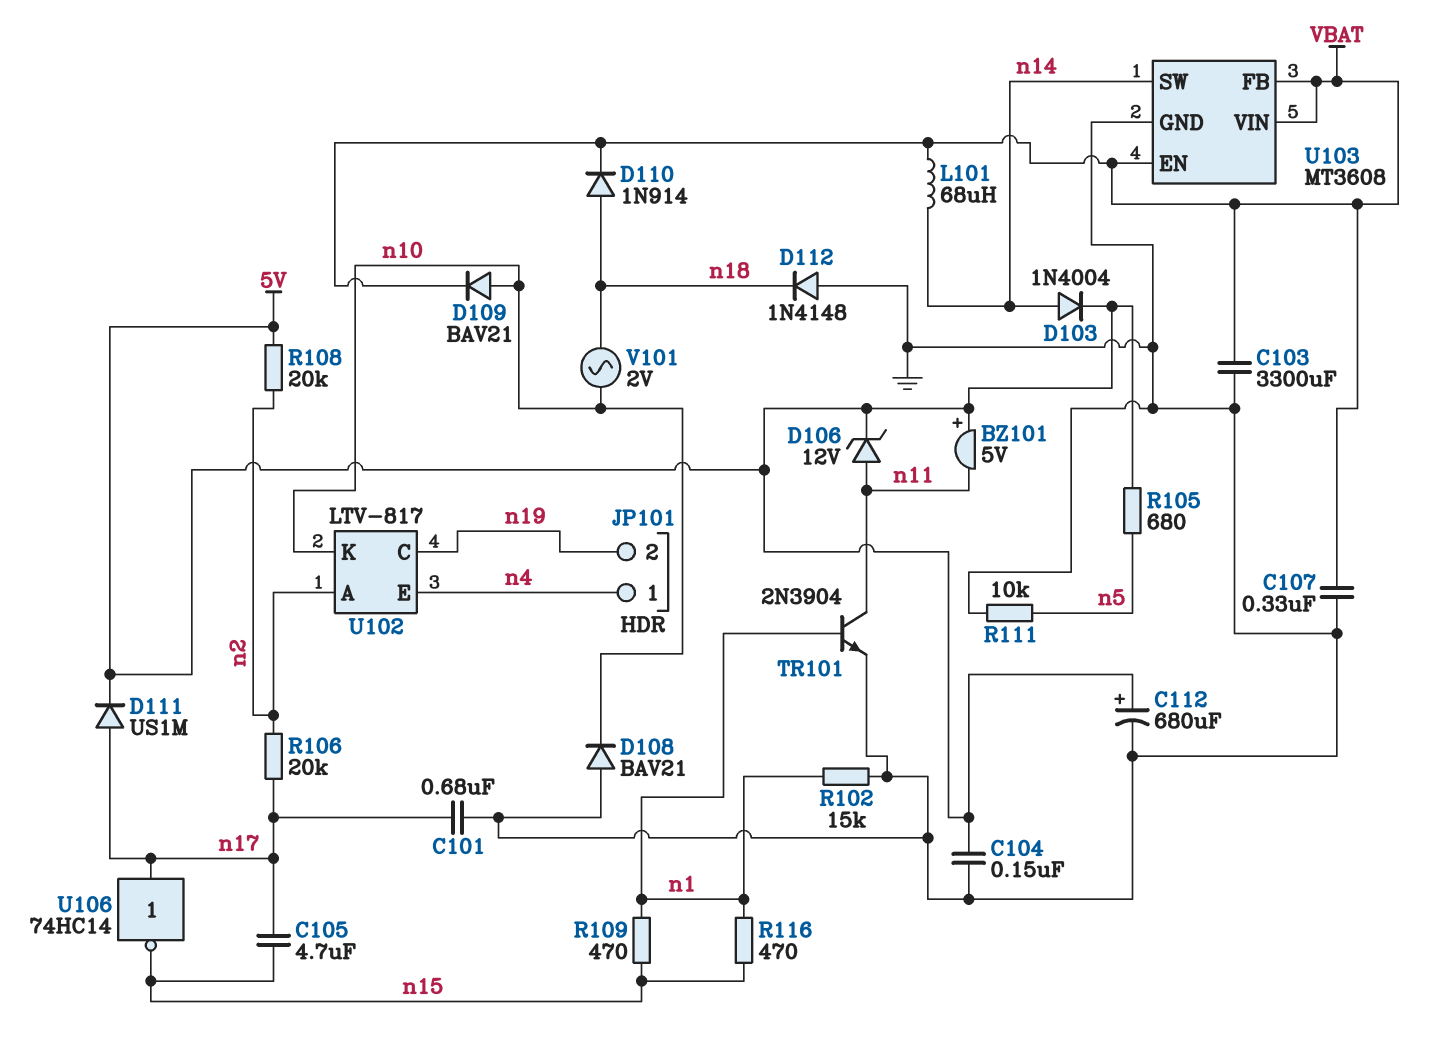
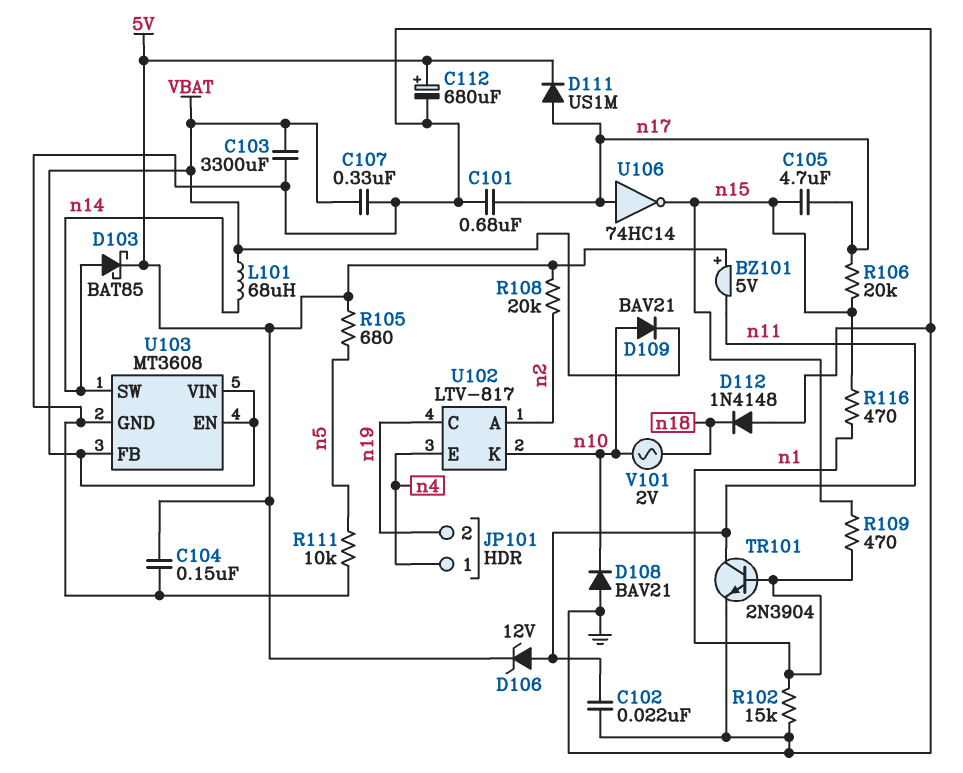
C102: none -> 22nF (GND, n11)
D103: diode 1N4004 (A n14, K 5V) -> schottky BAT85 (A n14, K 5V)
D110: diode 1N914 (A n18, K VBAT) -> none
R106: 20k (n2, n17) -> 20k (n15, n17)

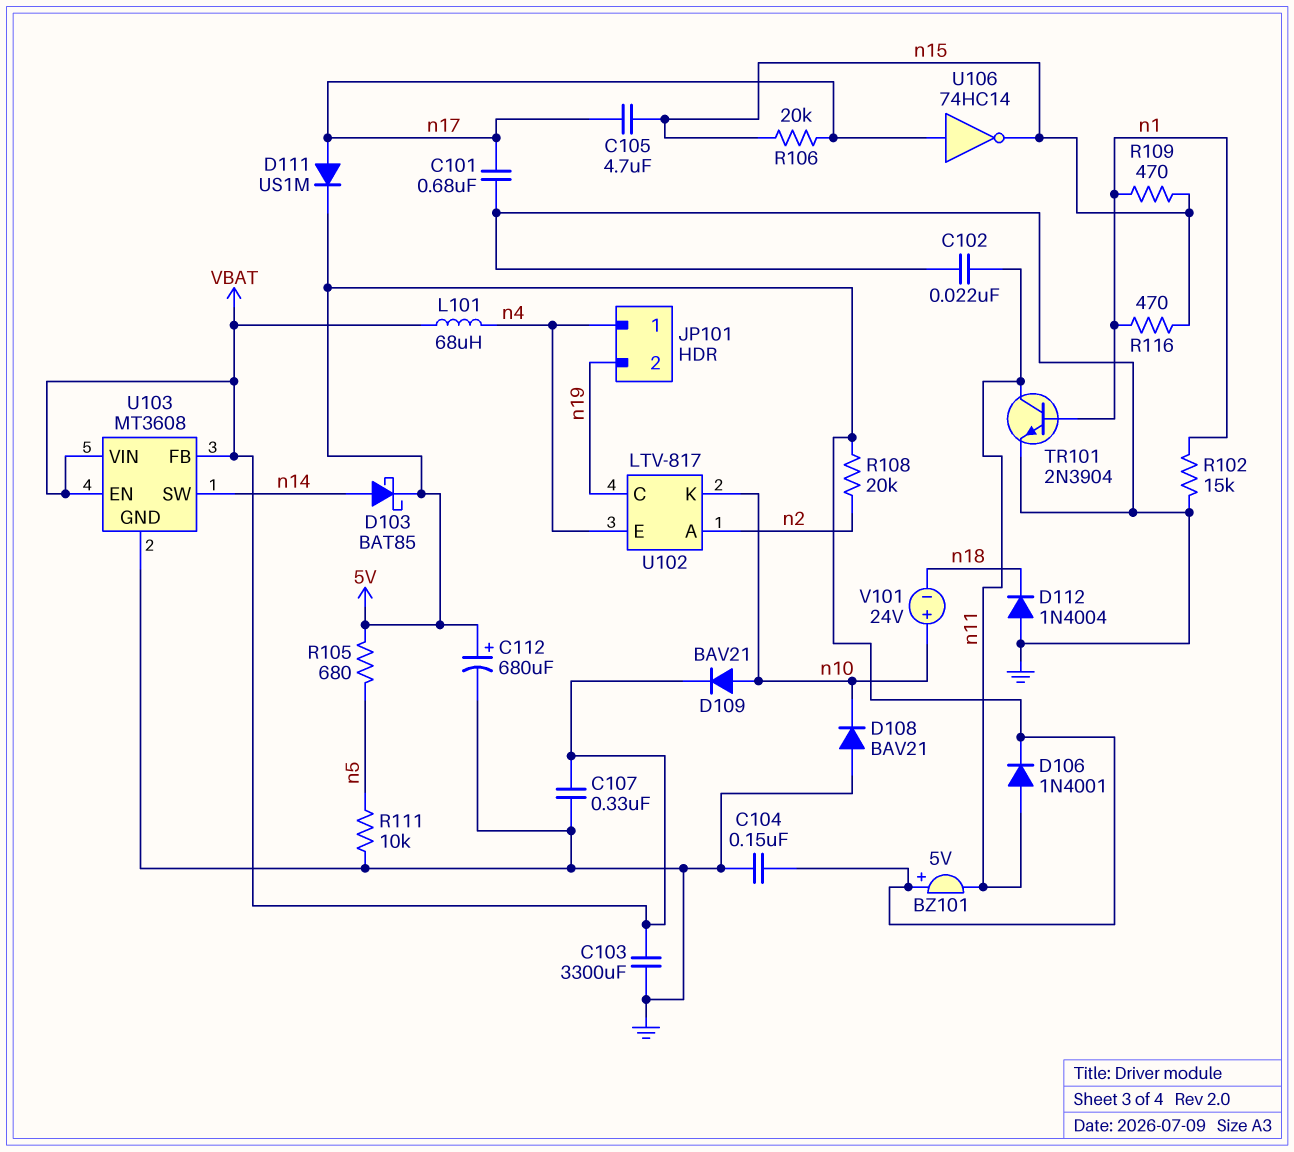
D106: zener 12V (A n11, K 5V) -> diode 1N4001 (A n11, K 5V)
D112: diode 1N4148 (A GND, K n18) -> diode 1N4004 (A GND, K n18)
L101: 68uH (VBAT, n14) -> 68uH (VBAT, n4)
V101: AC 2V (n10, n18) -> 24V (plus n10, minus n18)

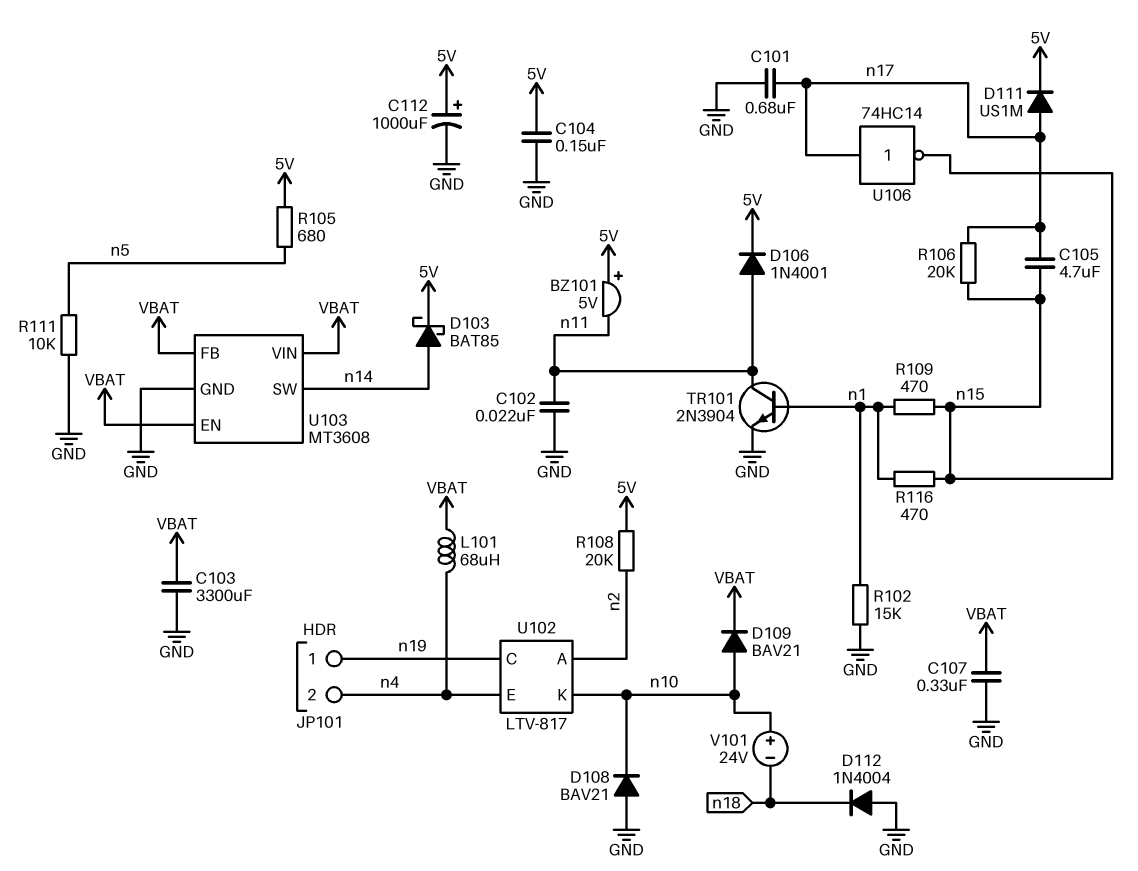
C112: 680uF (plus 5V, minus GND) -> 1000uF (plus 5V, minus GND)
JP101 pin 1: n4 -> n19
JP101 pin 2: n19 -> n4

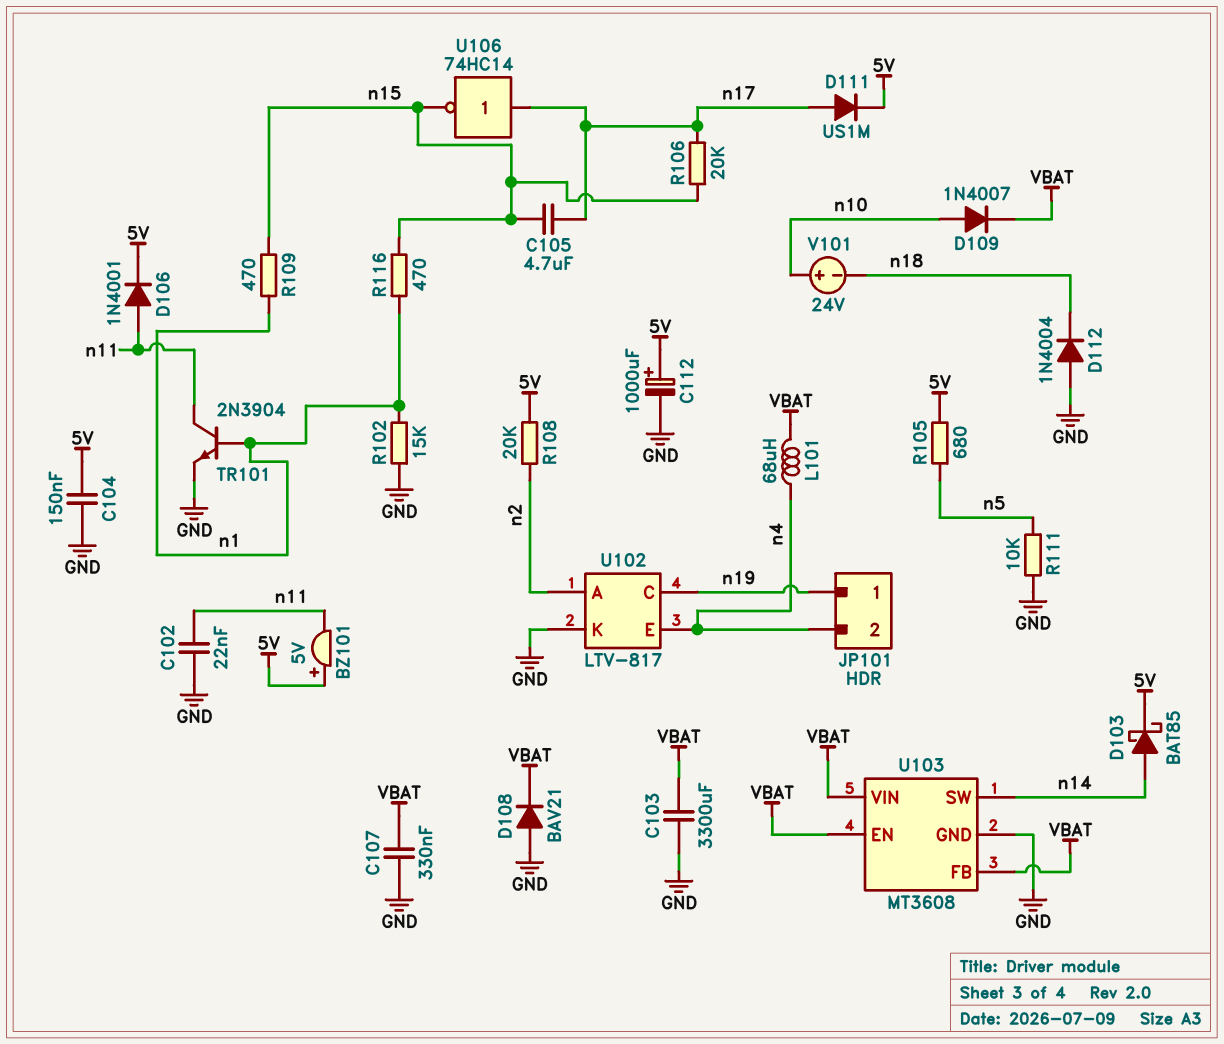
C101: 680nF (GND, n17) -> none
D108: diode BAV21 (A GND, K n10) -> diode BAV21 (A GND, K VBAT)
D109: diode BAV21 (A n10, K VBAT) -> diode 1N4007 (A n10, K VBAT)
U102 pin K: n10 -> GND

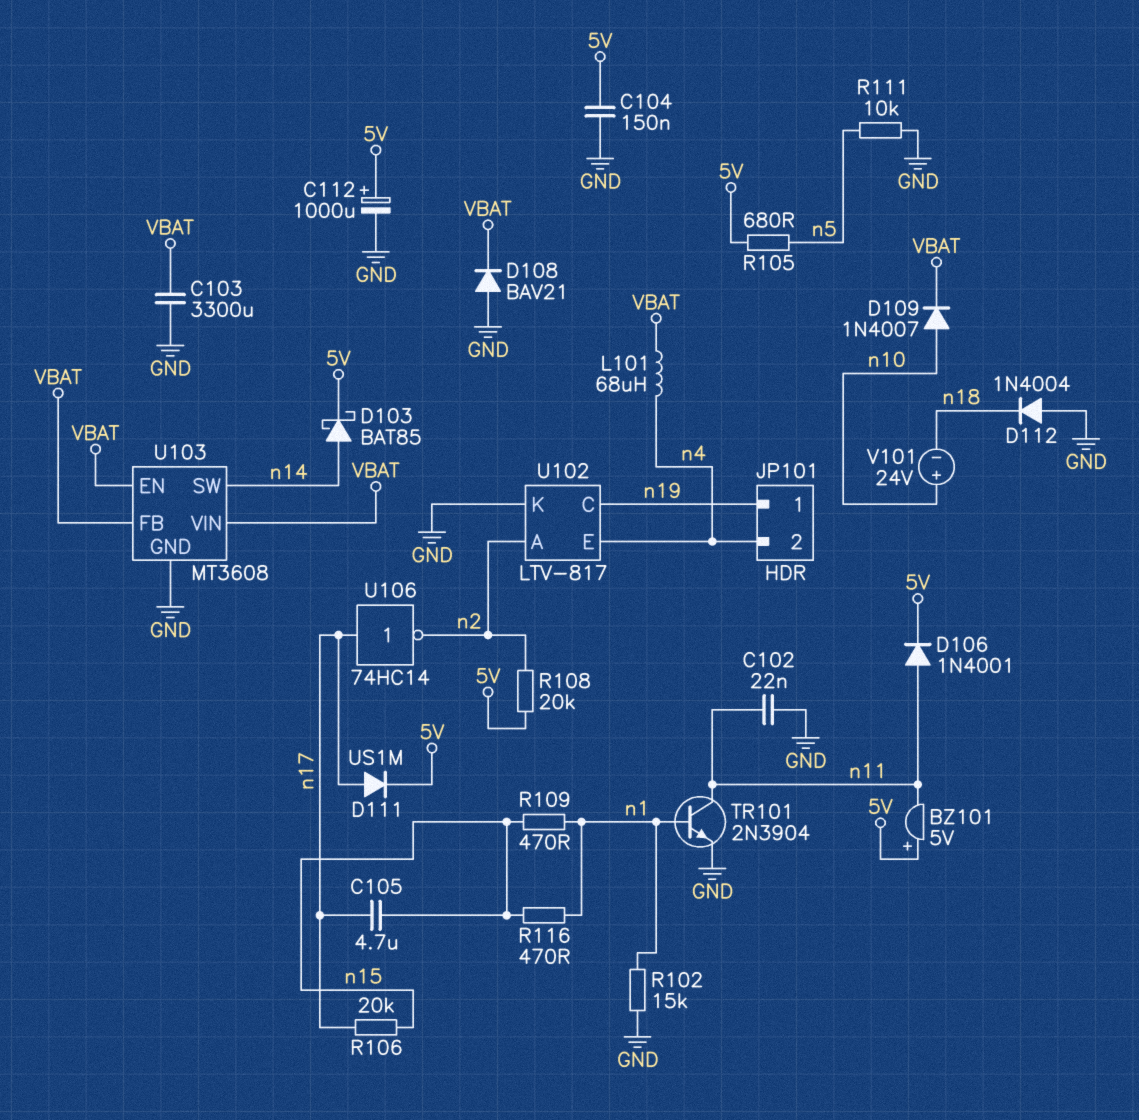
C107: 330nF (GND, VBAT) -> none
U106: NOT 74HC14 (in n17, out n15) -> NOT 74HC14 (in n17, out n2)

